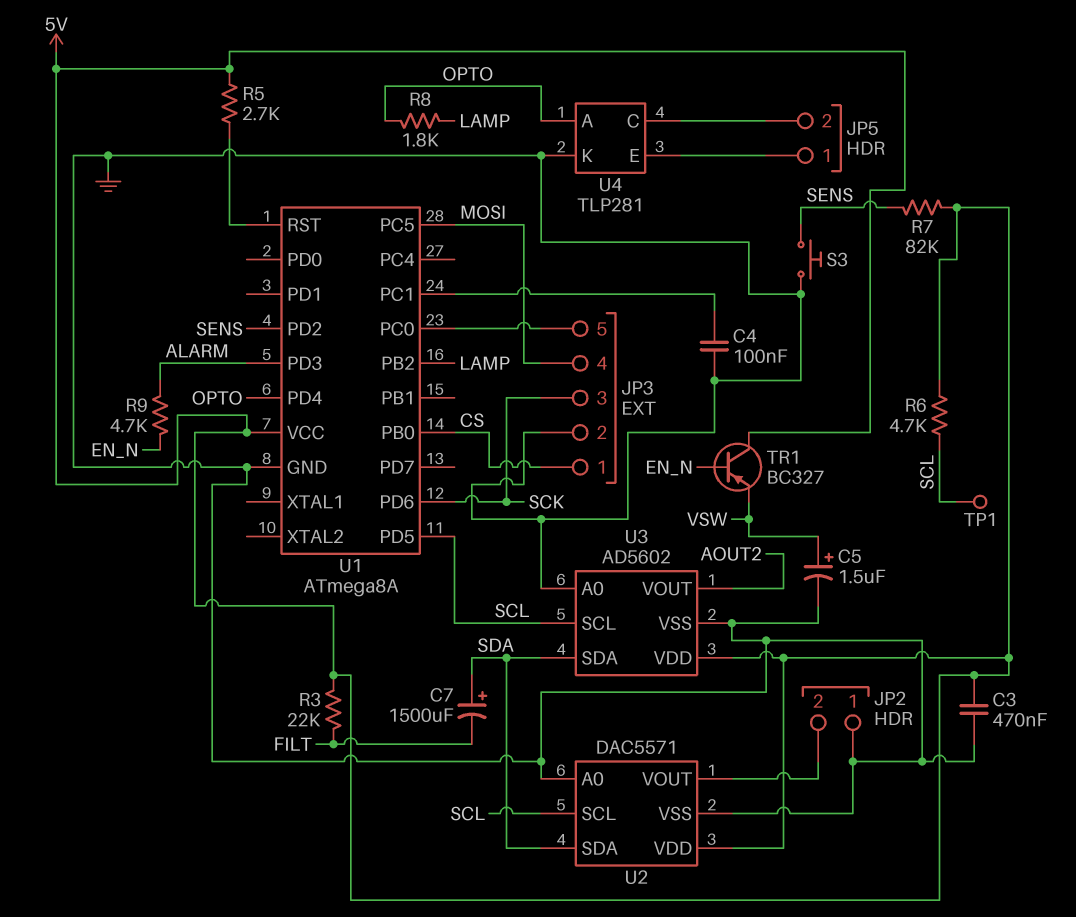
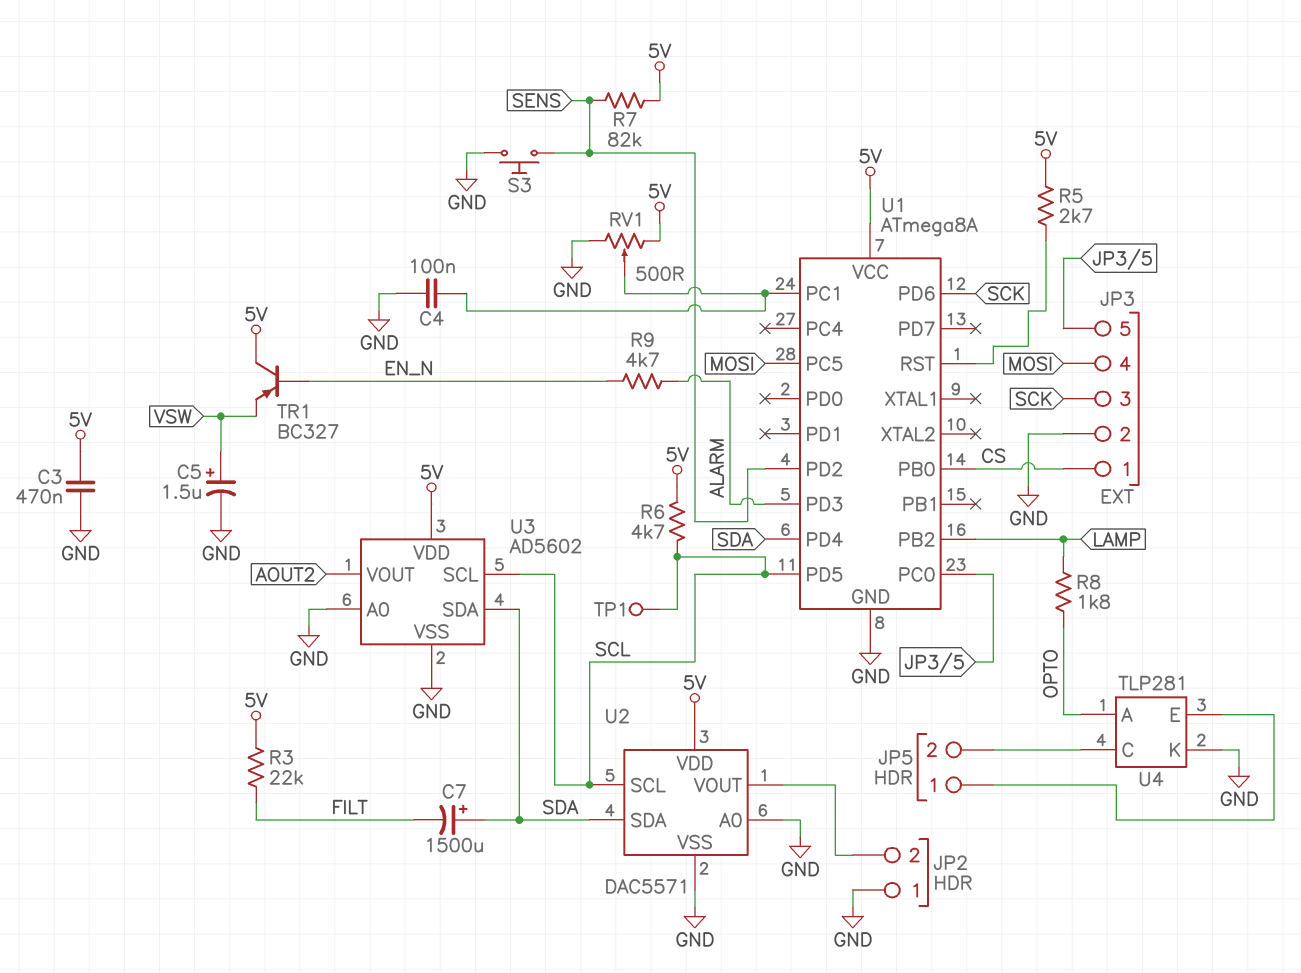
RV1: none -> 500 (5V, GND, wiper U1/PC1)
U1 pin PD4: OPTO -> SDA

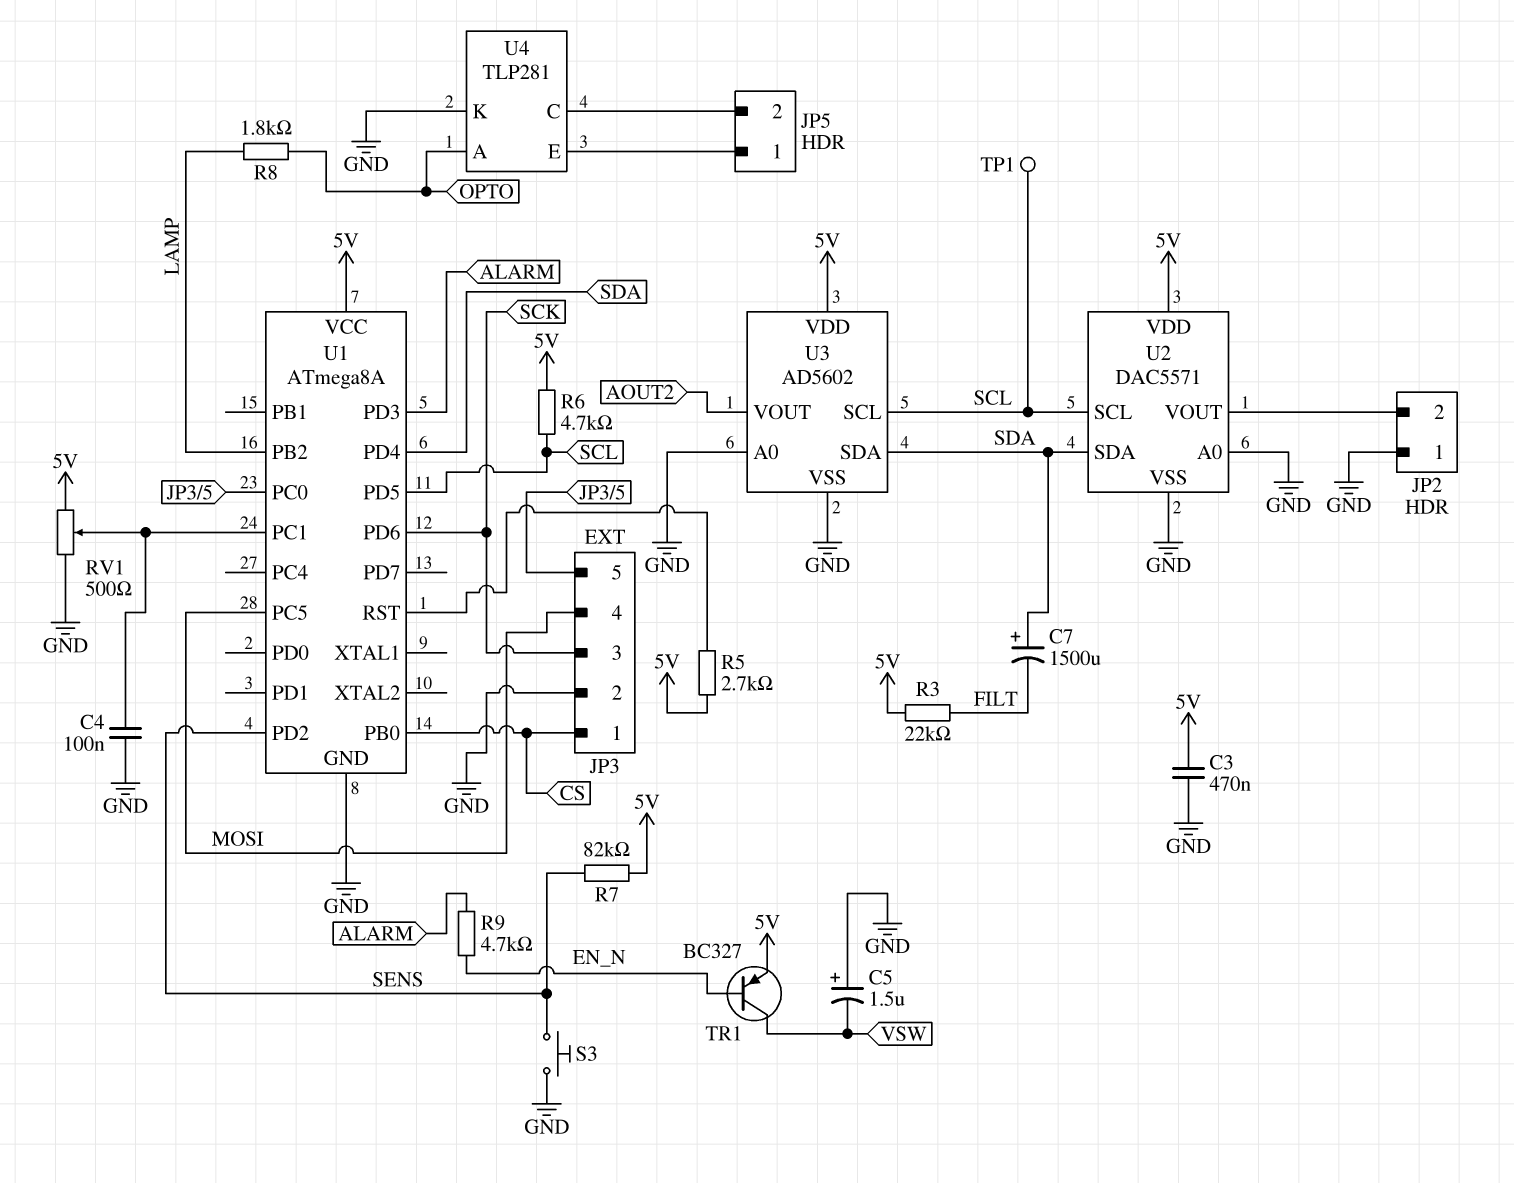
C5: 1.5uF (plus VSW, minus GND) -> 1.5uF (plus GND, minus VSW)
TR1: PNP BC327 (B EN_N, C 5V, E VSW) -> PNP BC327 (B EN_N, C VSW, E 5V)

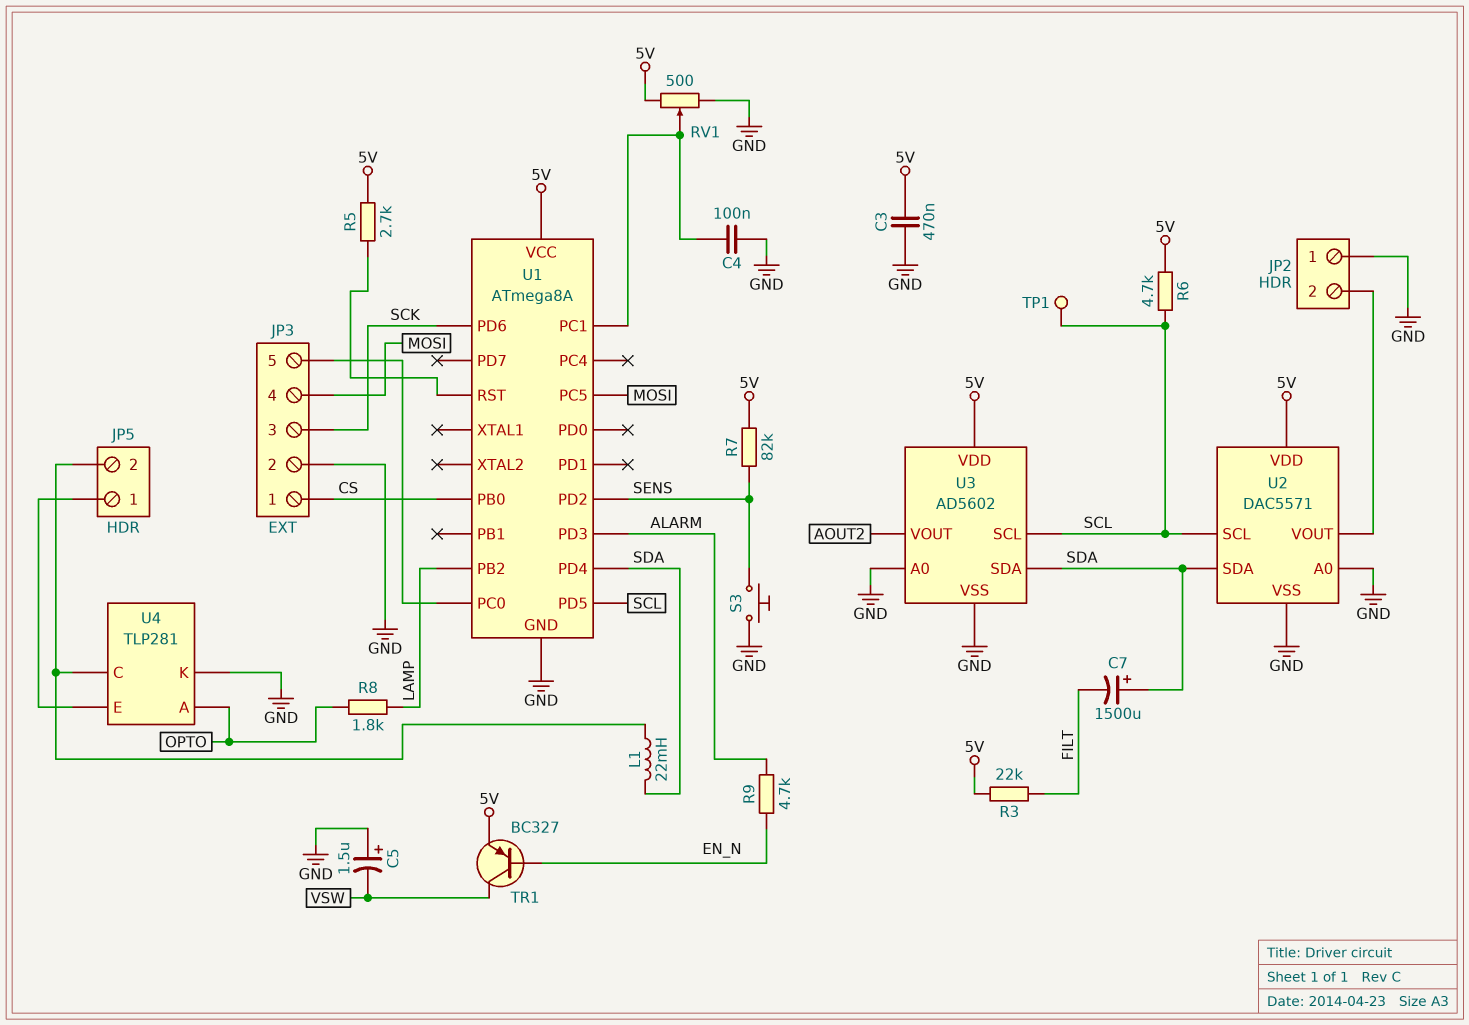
L1: none -> 22mH (JP5/2, SDA)

